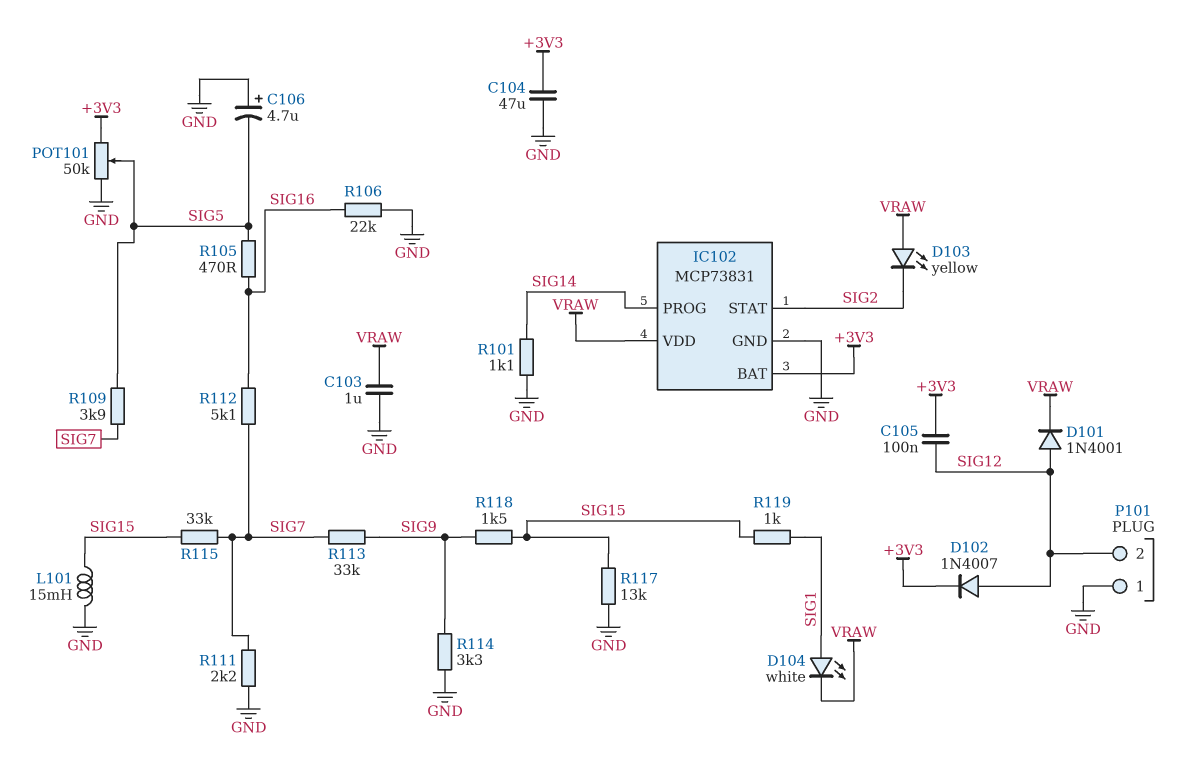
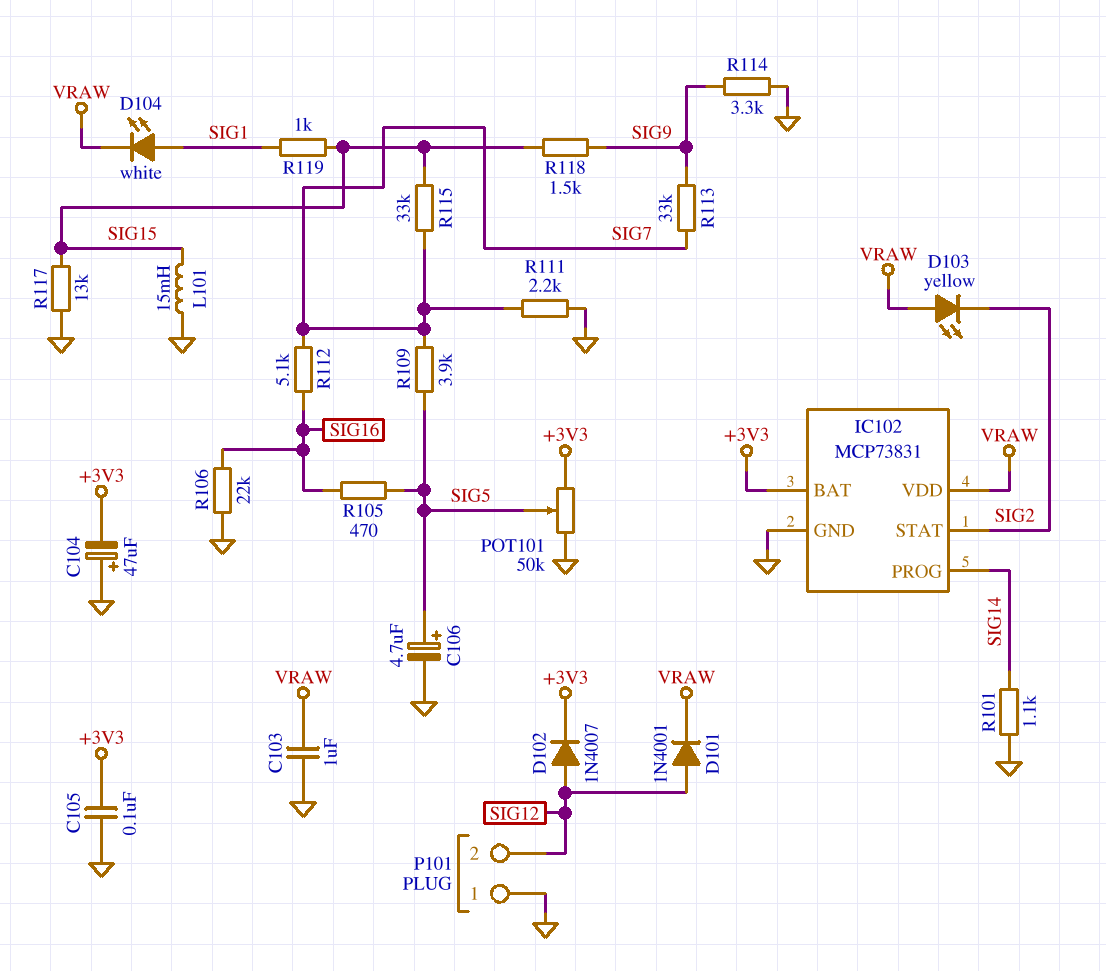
C104: 47uF (+3V3, GND) -> 47uF (plus GND, minus +3V3)
C105: 100nF (+3V3, SIG12) -> 100nF (+3V3, GND)
C106: 4.7uF (plus GND, minus SIG5) -> 4.7uF (plus SIG5, minus GND)

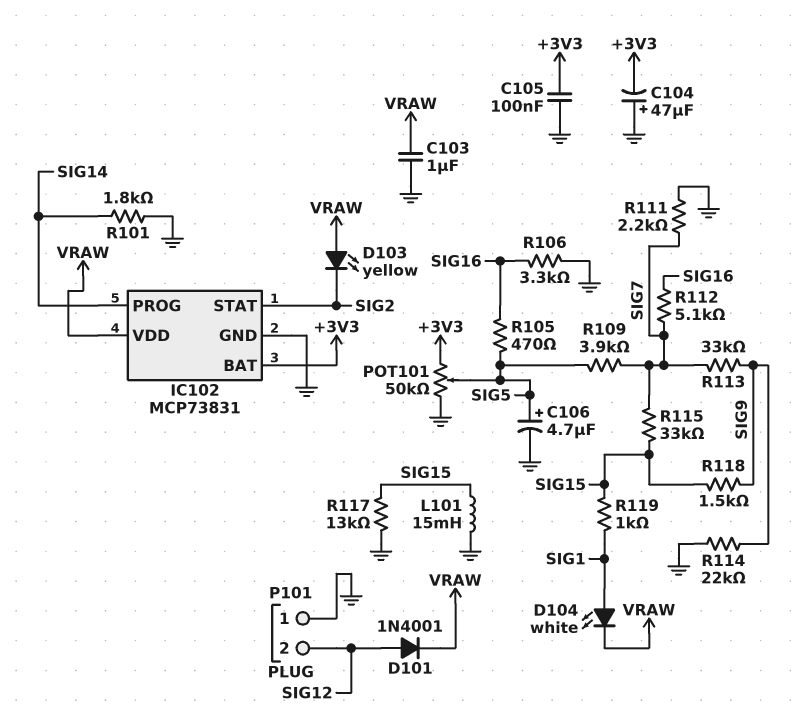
D102: diode 1N4007 (A SIG12, K +3V3) -> none
R101: 1.1k (GND, SIG14) -> 1.8k (GND, SIG14)
R106: 22k (GND, SIG16) -> 3.3k (GND, SIG16)
R114: 3.3k (GND, SIG9) -> 22k (GND, SIG9)

